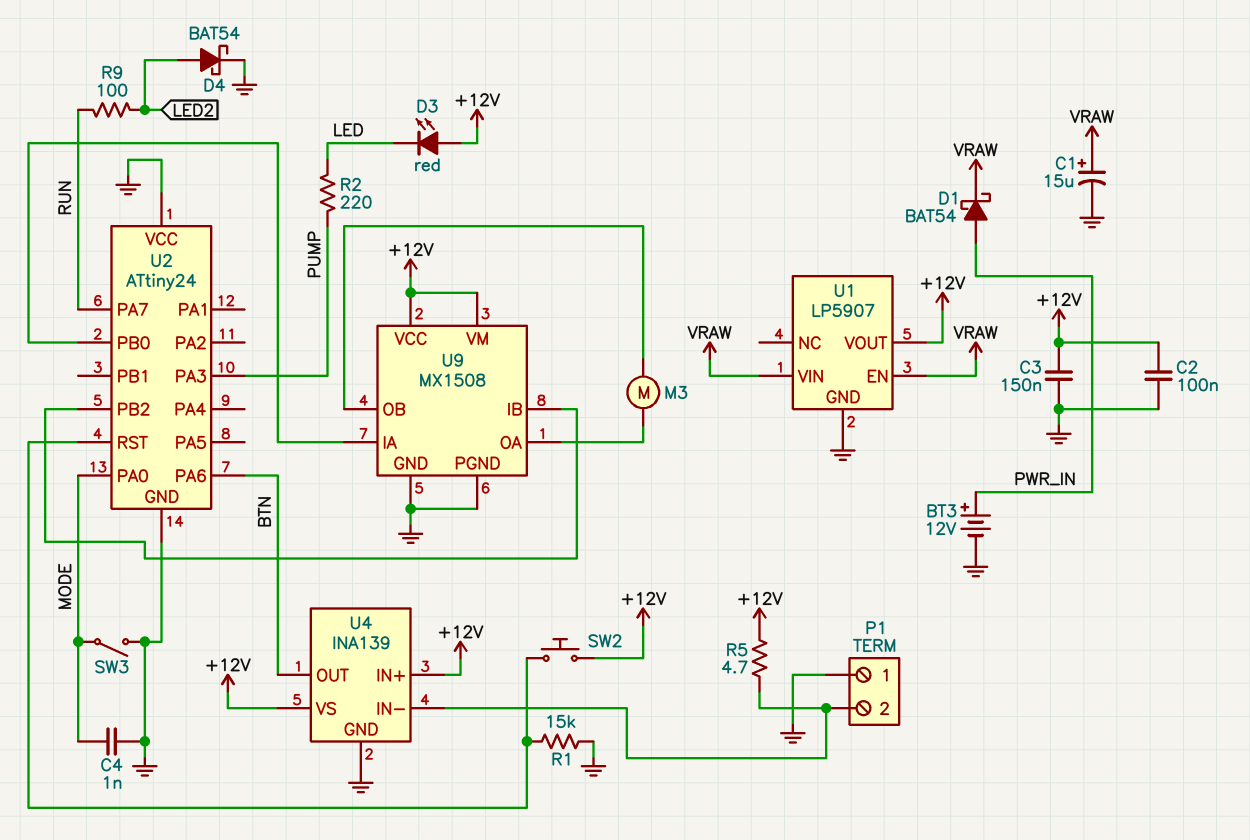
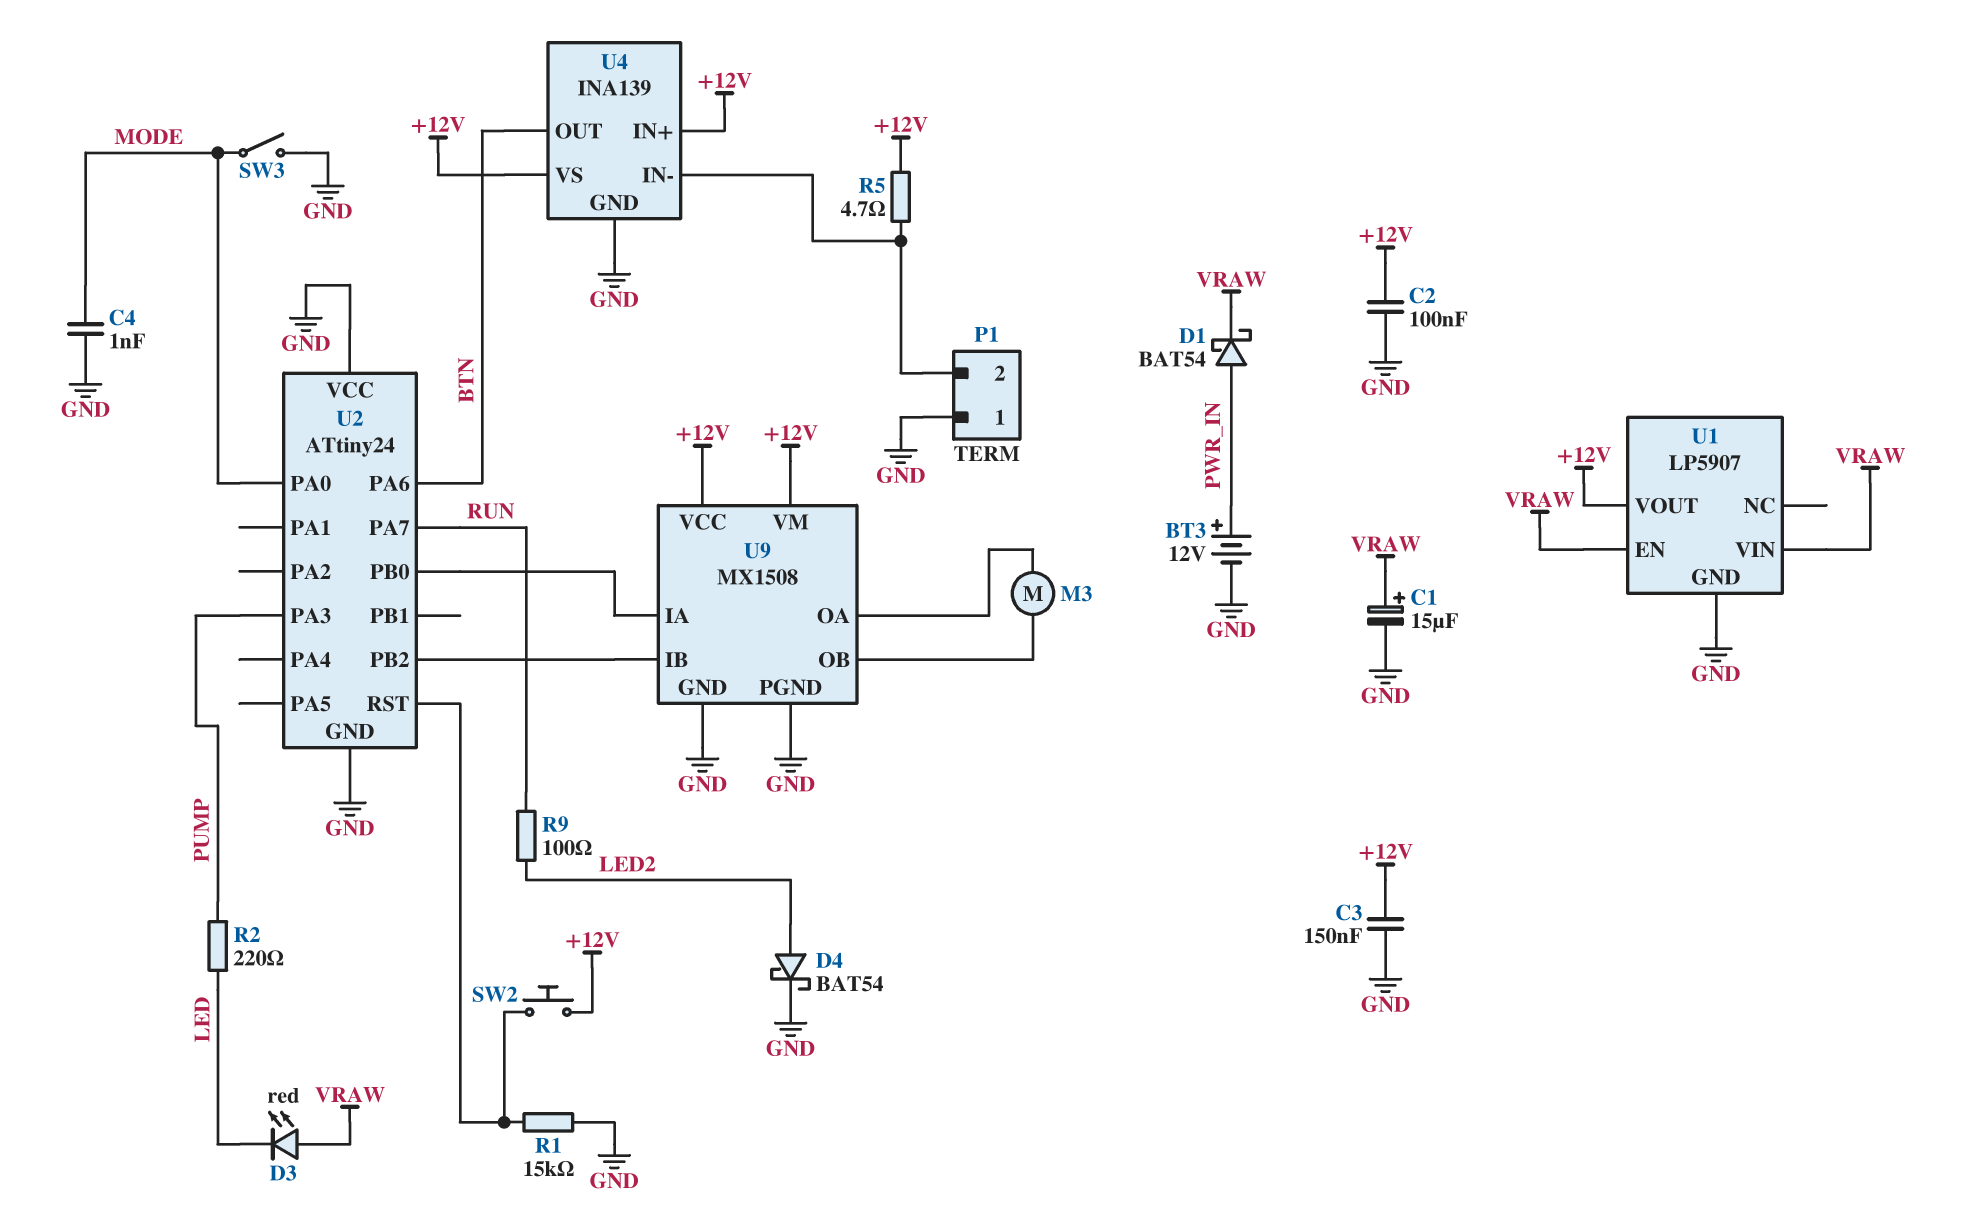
D3: LED red (A +12V, K LED) -> LED red (A VRAW, K LED)

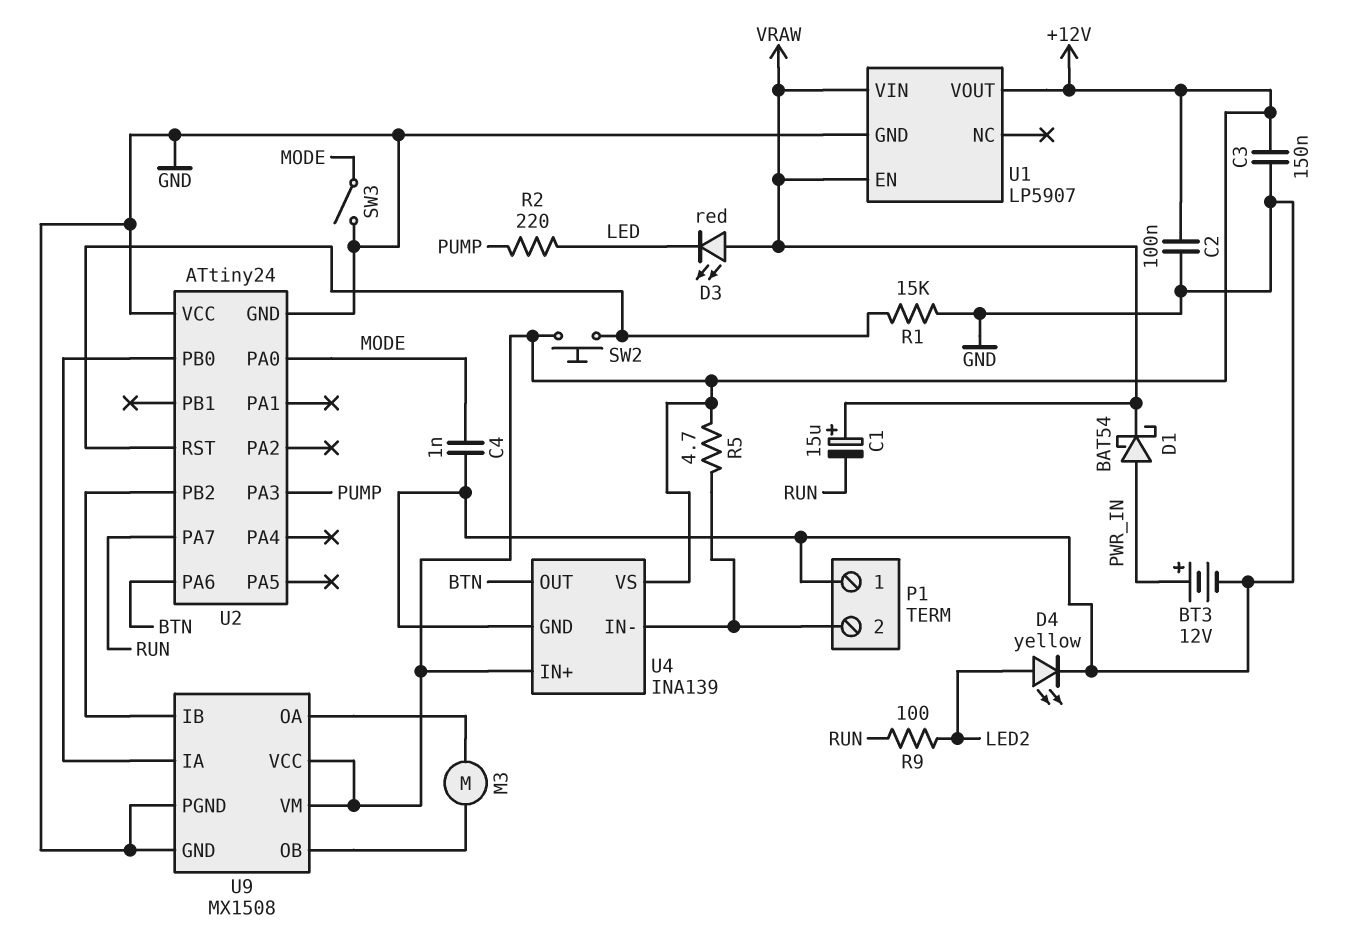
C1: 15uF (plus VRAW, minus GND) -> 15uF (plus VRAW, minus RUN)
D4: schottky BAT54 (A LED2, K GND) -> LED yellow (A LED2, K GND)

